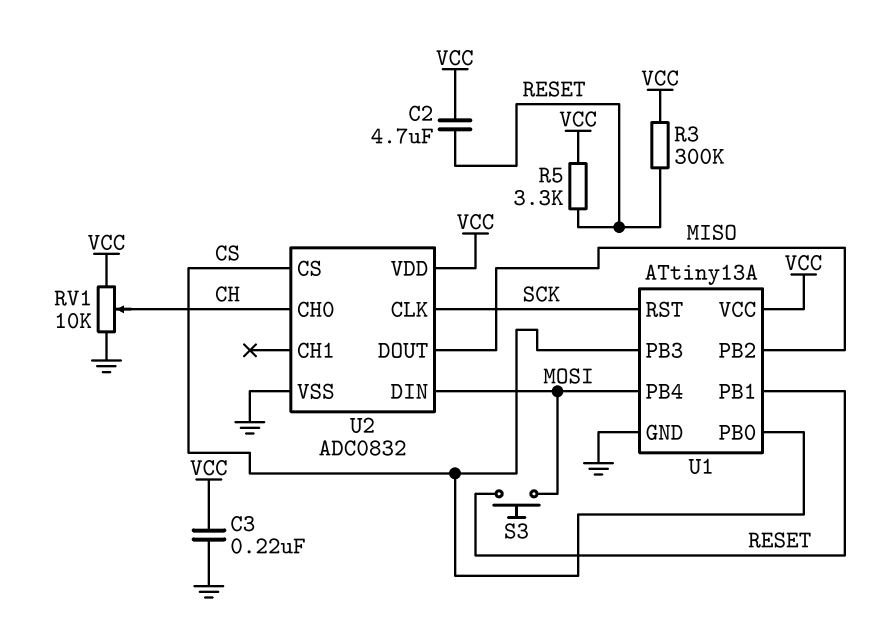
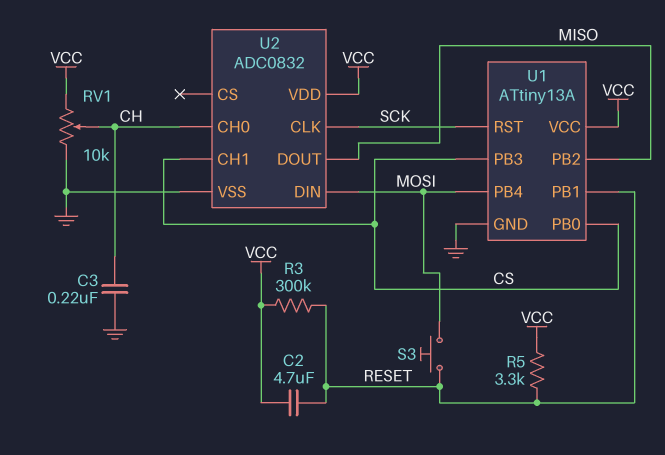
C3: 220nF (GND, VCC) -> 220nF (CH, GND)
U2 pin CH1: none -> CS
U2 pin CS: CS -> none

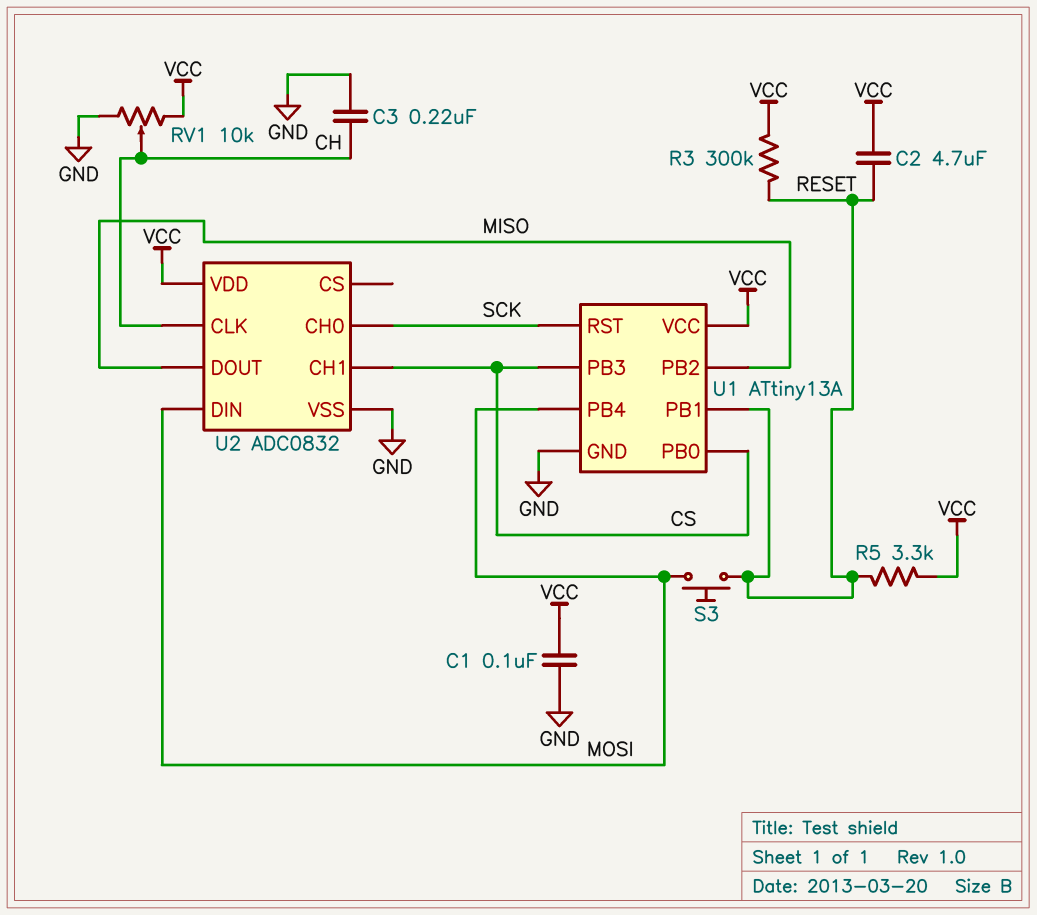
C1: none -> 100nF (GND, VCC)
U2 pin CH0: CH -> SCK
U2 pin CLK: SCK -> CH

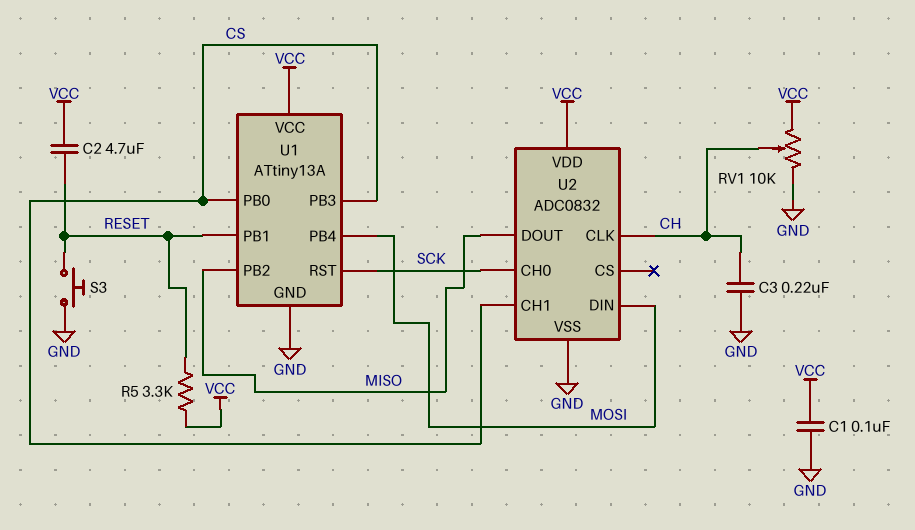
R3: 300k (RESET, VCC) -> none
S3: button (MOSI, RESET) -> button (GND, RESET)

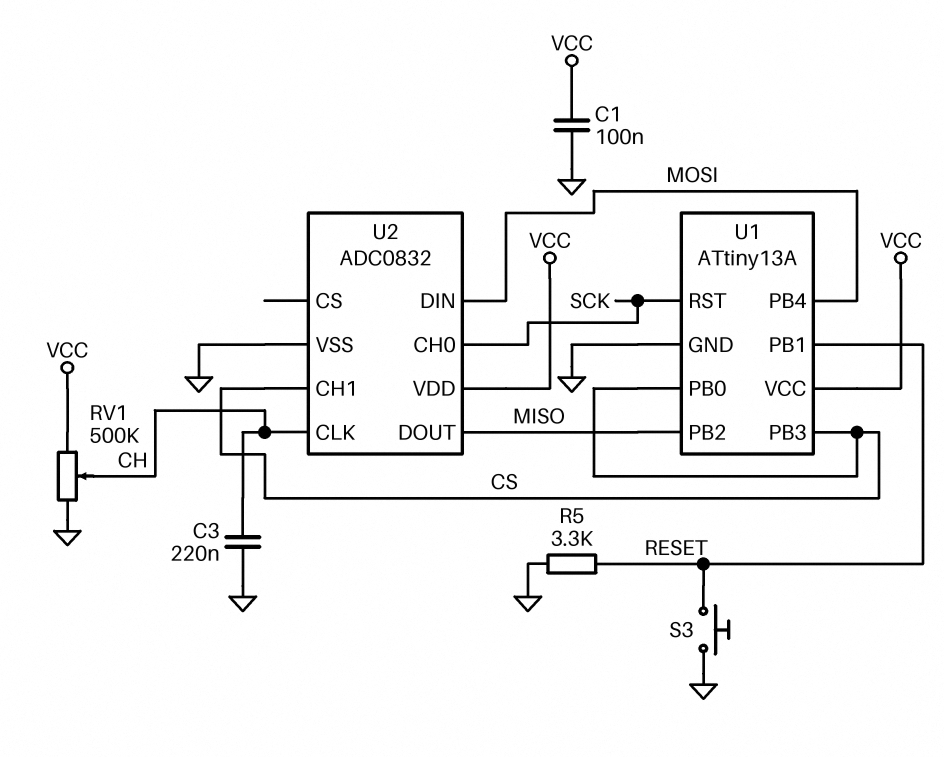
C2: 4.7uF (RESET, VCC) -> none
R5: 3.3k (RESET, VCC) -> 3.3k (GND, RESET)
RV1: 10k (GND, VCC, wiper CH) -> 500k (GND, VCC, wiper CH)

